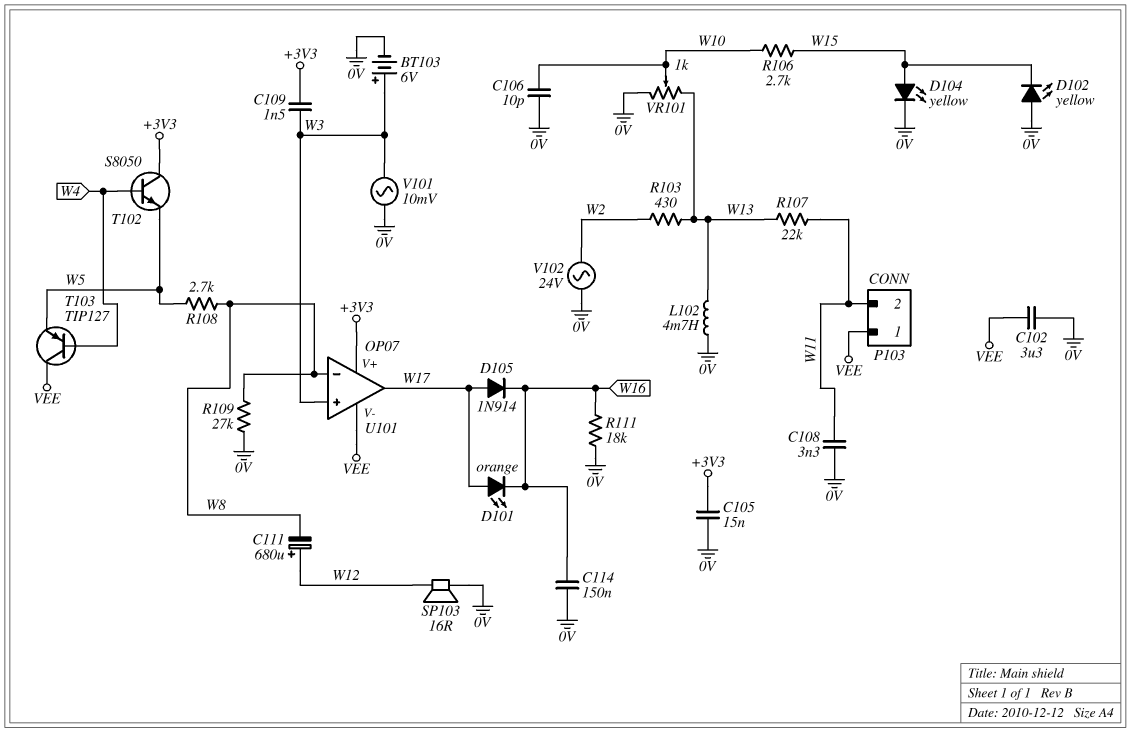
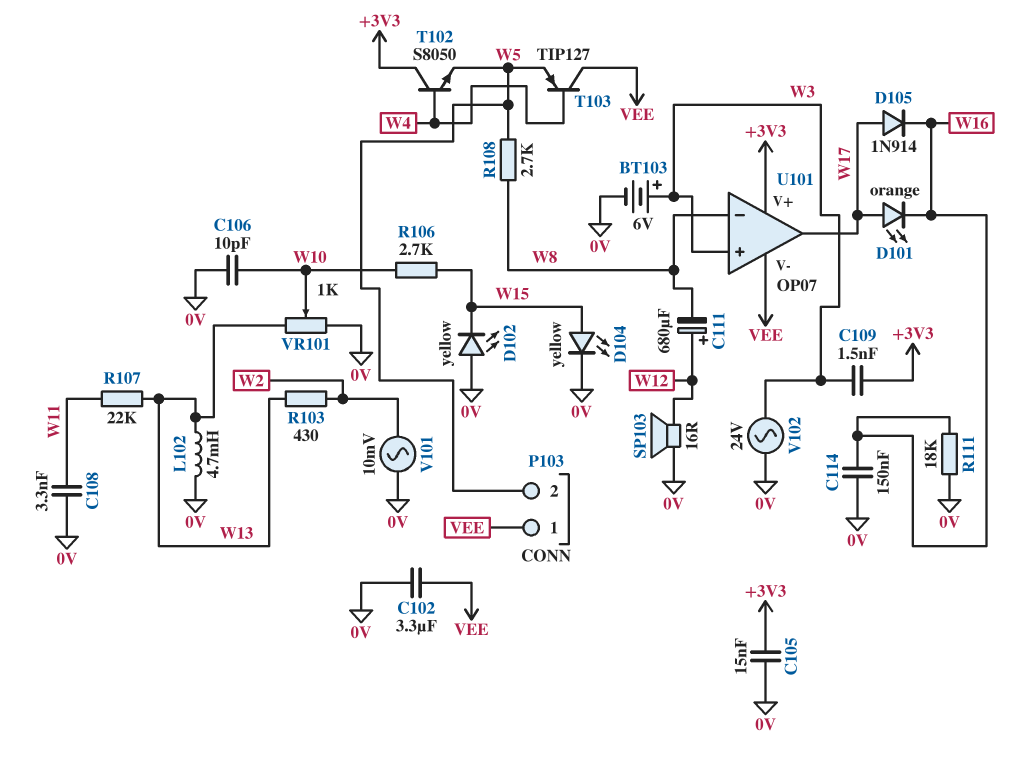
P103 pin 2: W11 -> W5
R109: 27k (0V, W8) -> none
V101: AC 10mV (0V, W3) -> AC 10mV (0V, W2)
V102: AC 24V (0V, W2) -> AC 24V (0V, W3)

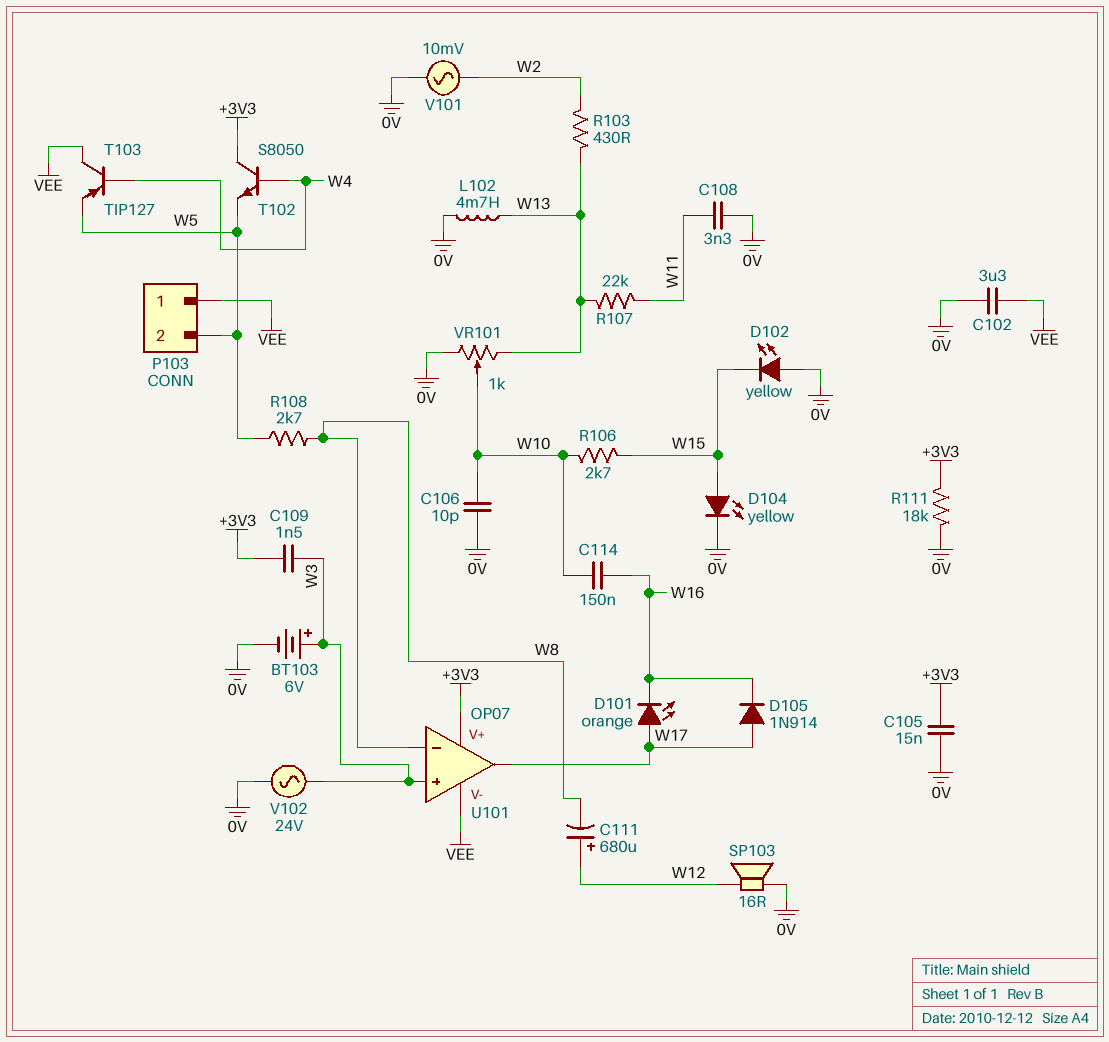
C114: 150nF (0V, W16) -> 150nF (W10, W16)
R111: 18k (0V, W16) -> 18k (+3V3, 0V)

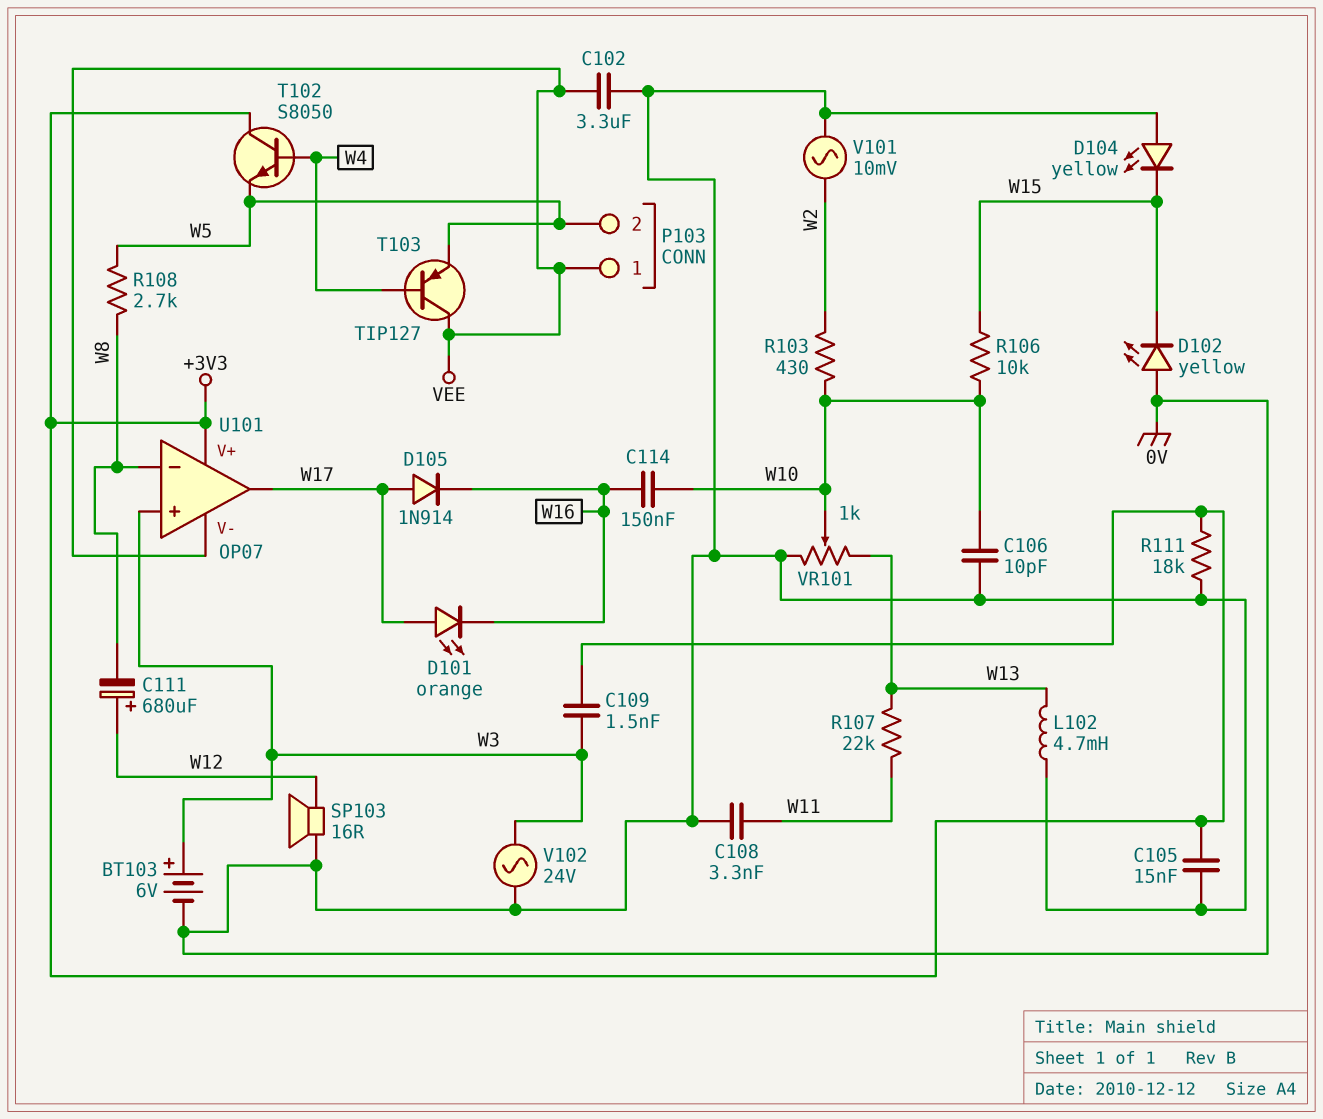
D104: LED yellow (A W15, K 0V) -> LED yellow (A 0V, K W15)
R103: 430 (W2, W13) -> 430 (W2, W10)
R106: 2.7k (W10, W15) -> 10k (W10, W15)

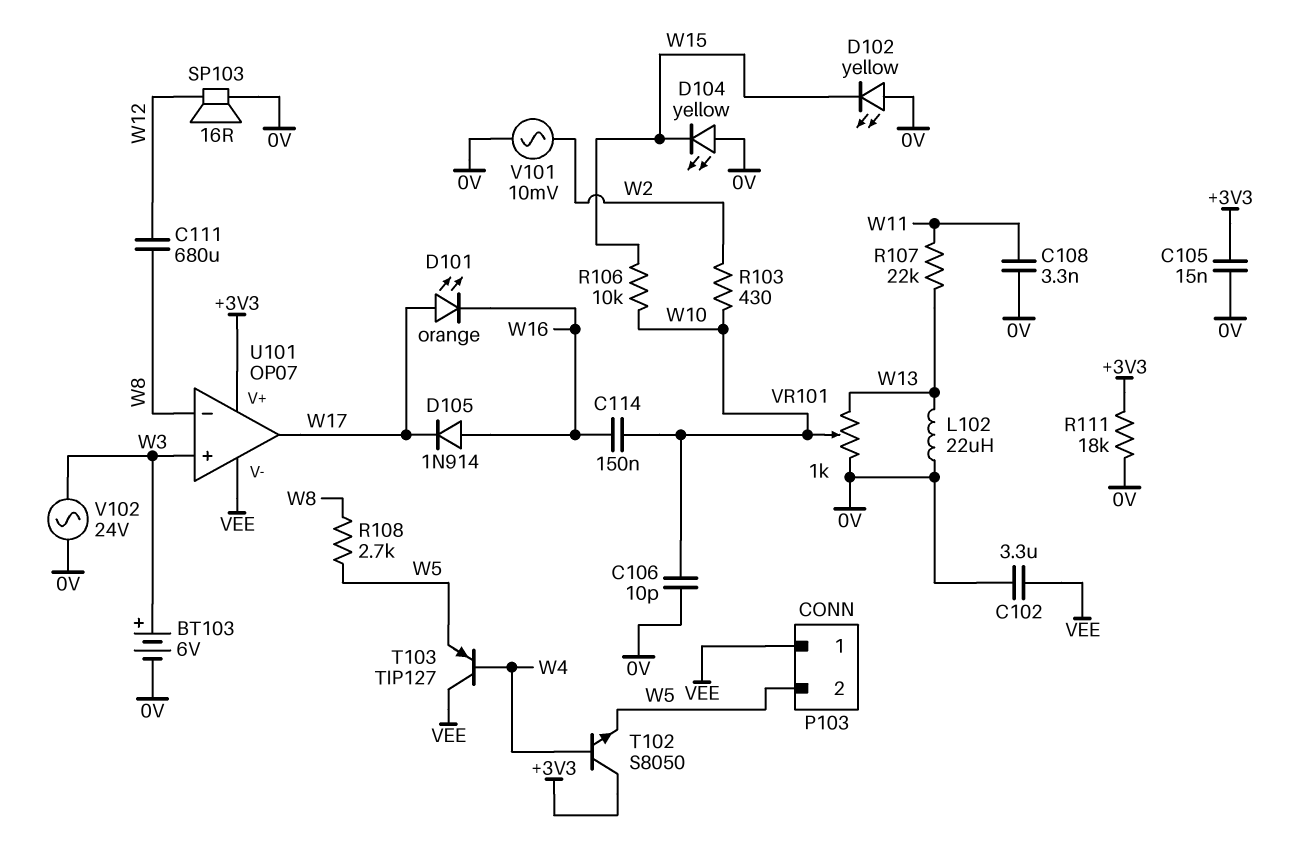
C109: 1.5nF (+3V3, W3) -> none
C111: 680uF (plus W12, minus W8) -> 680uF (W8, W12)
D105: diode 1N914 (A W17, K W16) -> diode 1N914 (A W16, K W17)
L102: 4.7mH (0V, W13) -> 22uH (0V, W13)

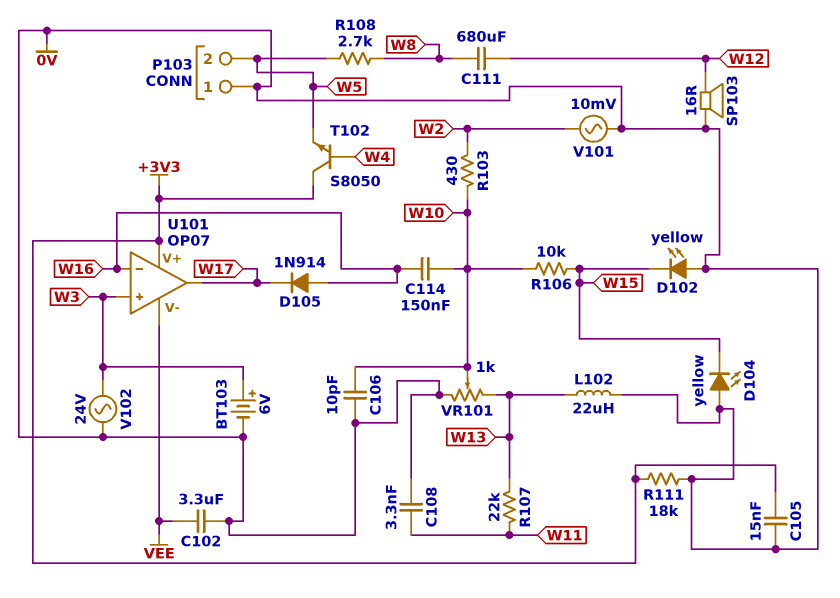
D101: LED orange (A W17, K W16) -> none
P103 pin 1: VEE -> 0V
T103: PNP TIP127 (B W4, C VEE, E W5) -> none
U101 pin in-: W8 -> W16

